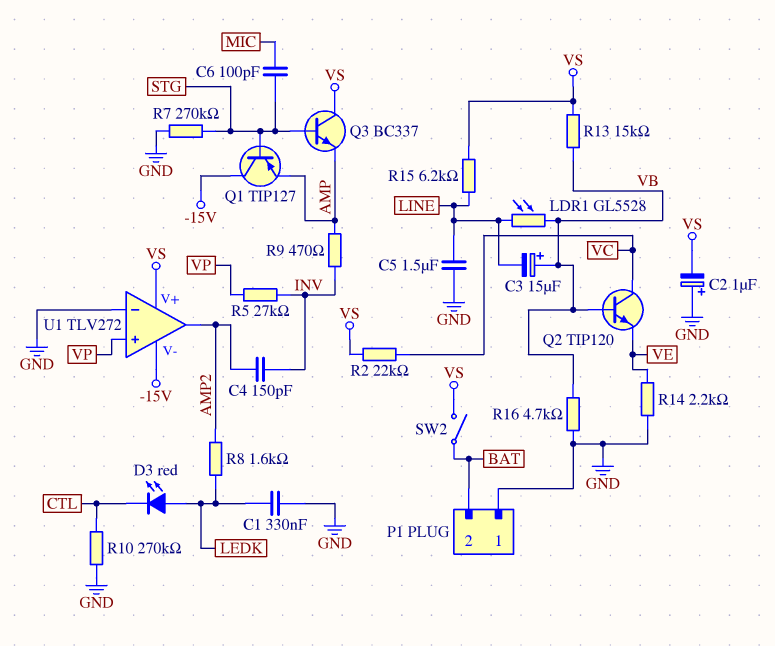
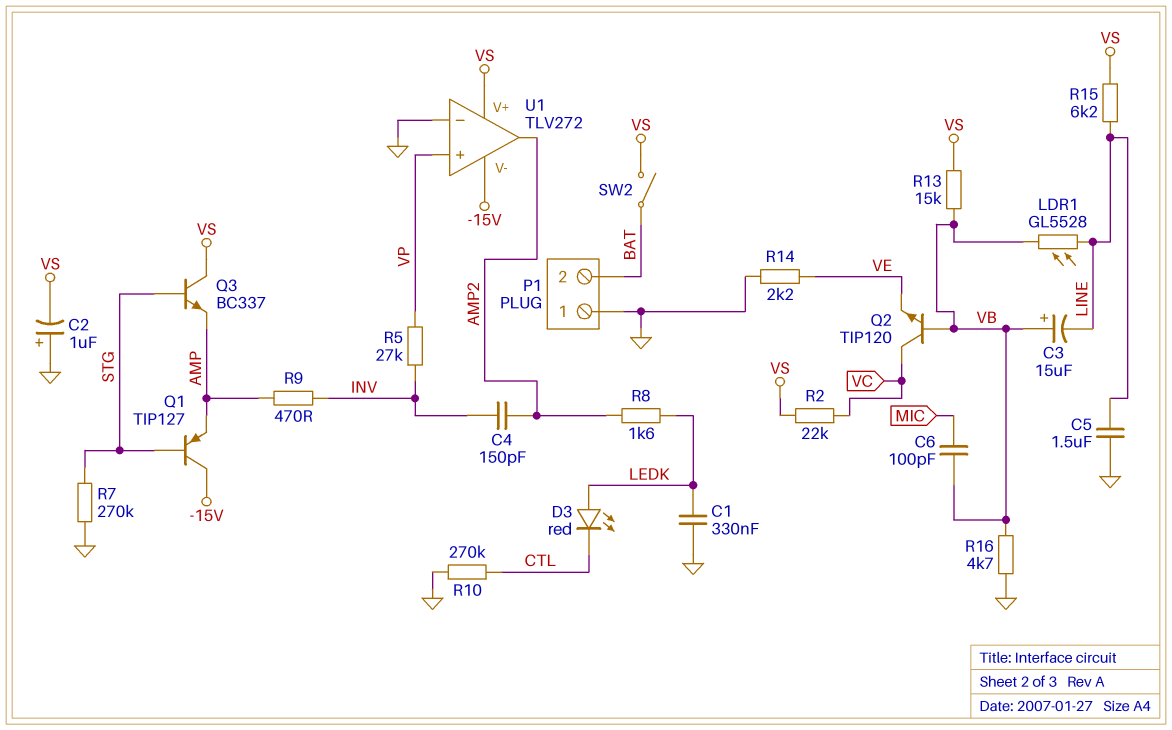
C6: 100pF (MIC, STG) -> 100pF (MIC, VB)

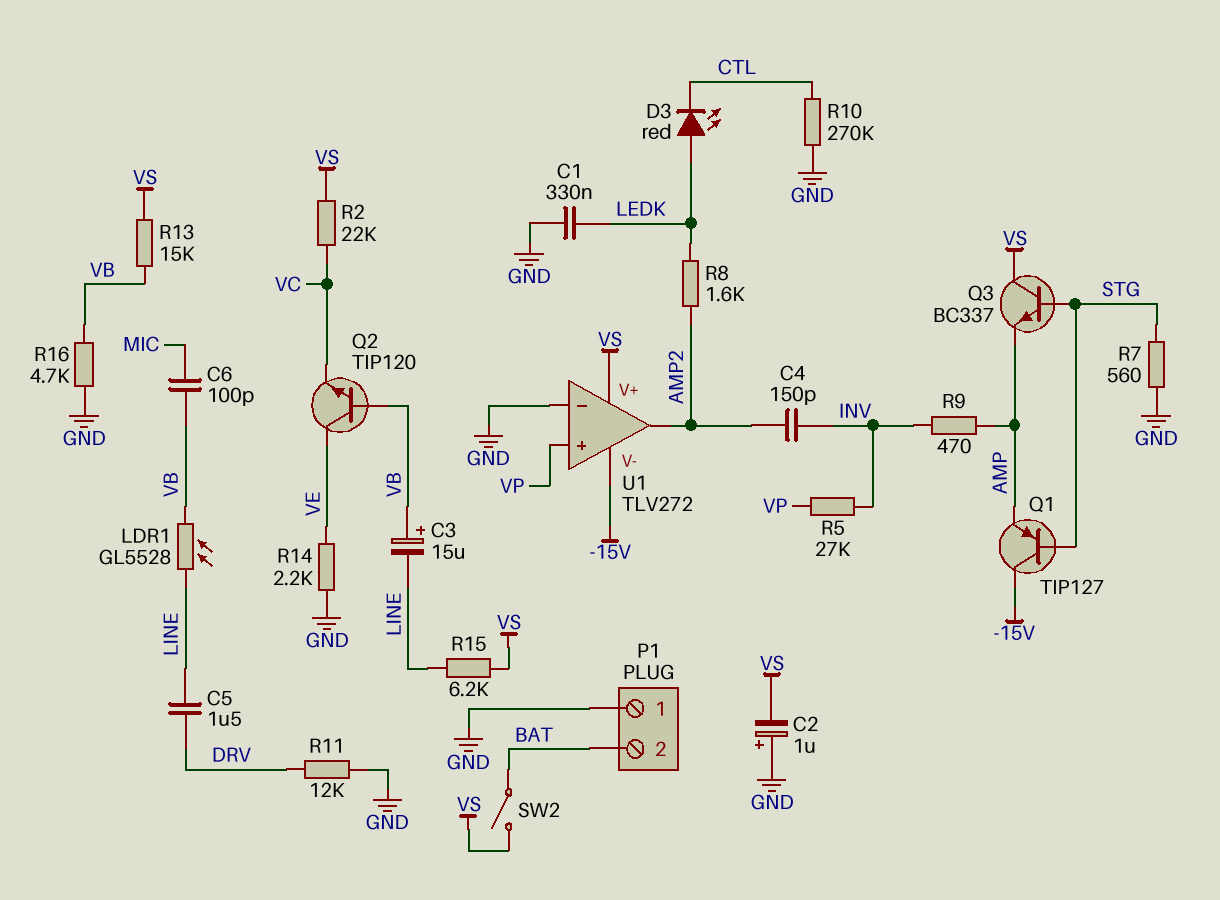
C5: 1.5uF (GND, LINE) -> 1.5uF (DRV, LINE)
Q2: NPN TIP120 (B VB, C VC, E VE) -> NPN TIP120 (B VB, C VE, E VC)
R7: 270k (GND, STG) -> 560 (GND, STG)
R11: none -> 12k (DRV, GND)

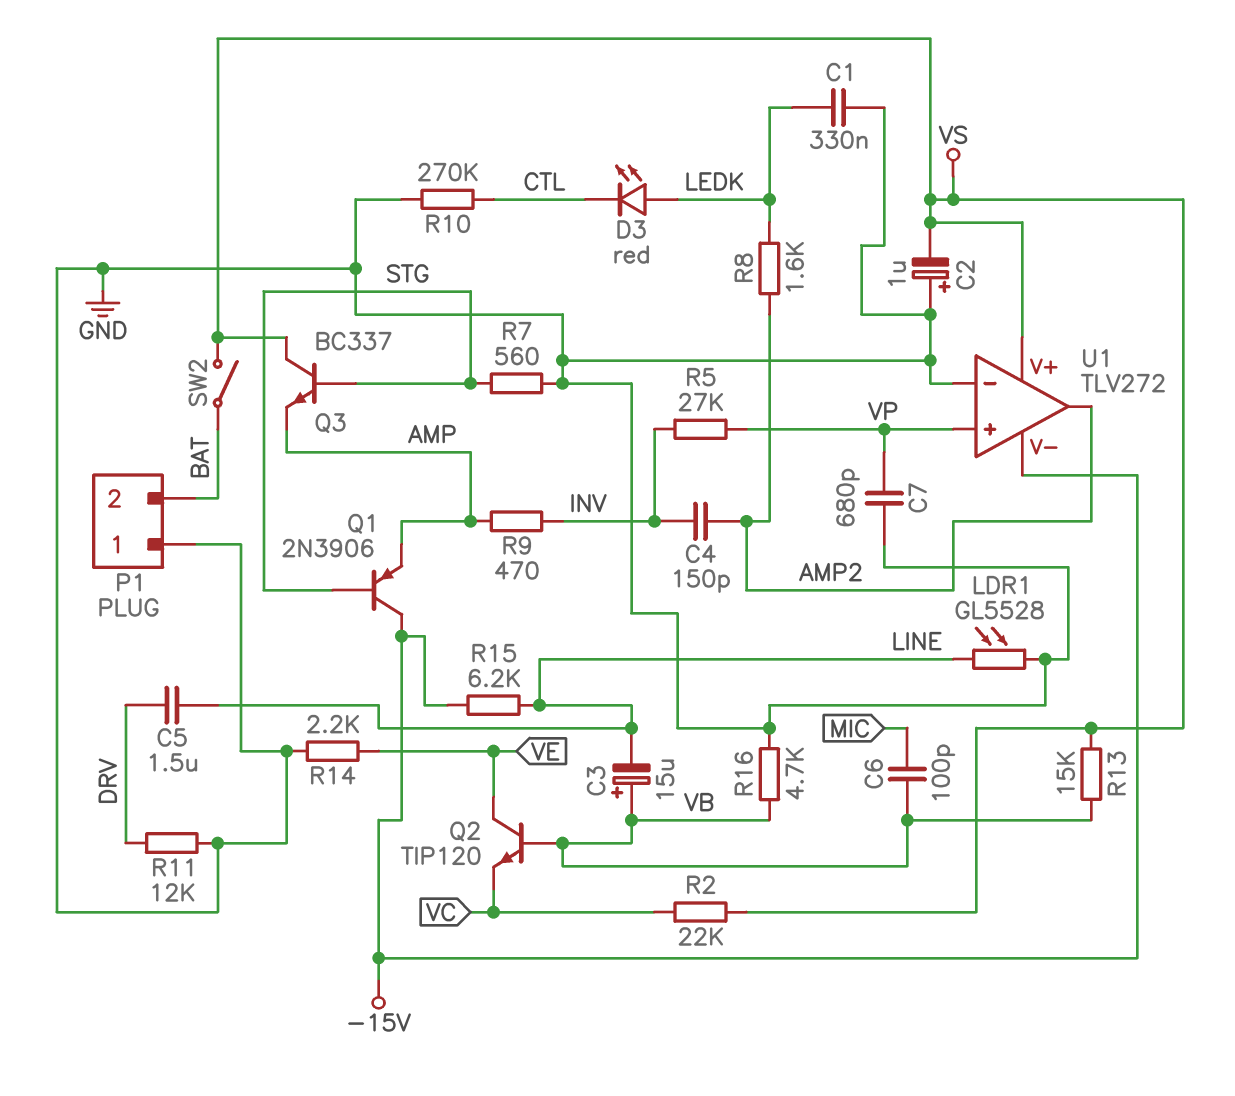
C7: none -> 680pF (GND, VP)
LDR1: GL5528 (LINE, VB) -> GL5528 (GND, LINE)
Q1: PNP TIP127 (B STG, C -15V, E AMP) -> PNP 2N3906 (B STG, C -15V, E AMP)
R15: 6.2k (LINE, VS) -> 6.2k (-15V, LINE)

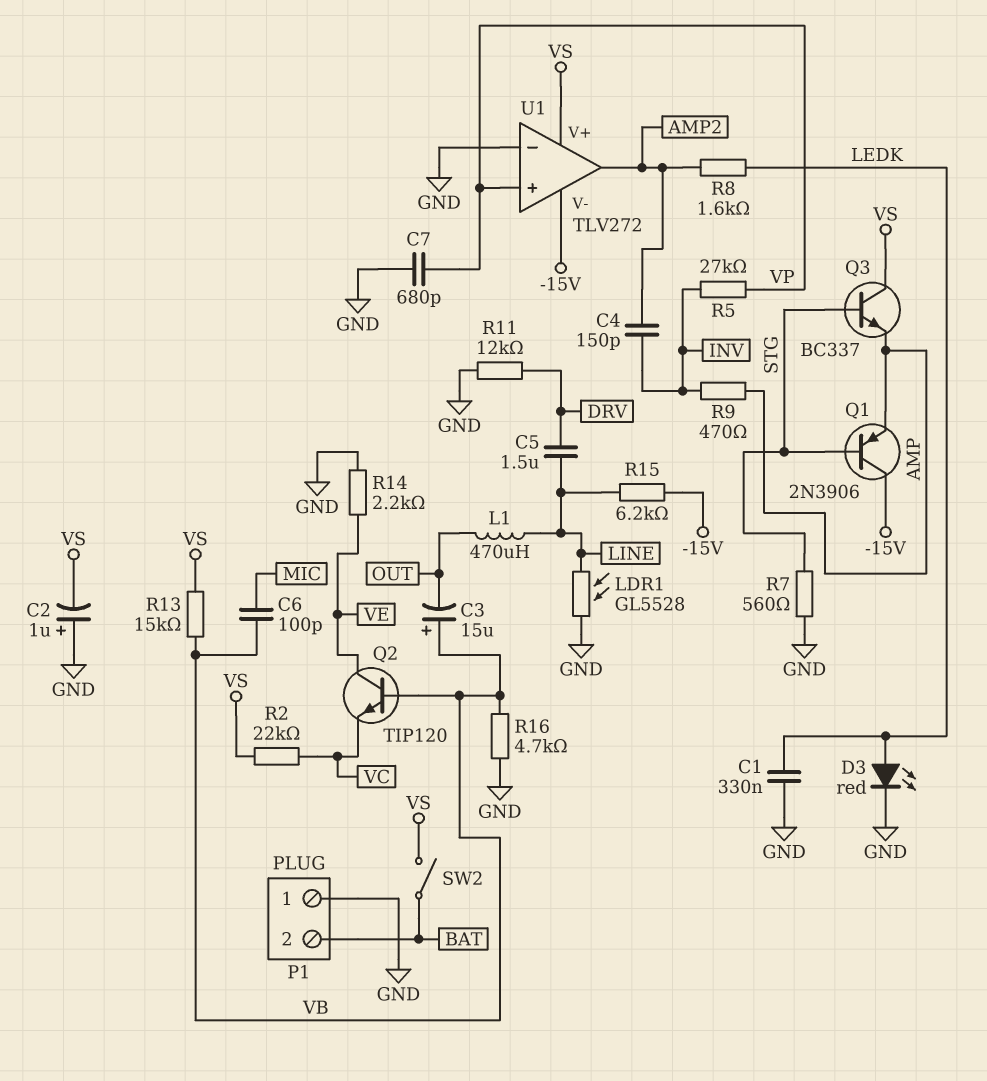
C3: 15uF (plus VB, minus LINE) -> 15uF (plus VB, minus OUT)
D3: LED red (A LEDK, K CTL) -> LED red (A LEDK, K GND)
L1: none -> 470uH (LINE, OUT)
R10: 270k (CTL, GND) -> none

